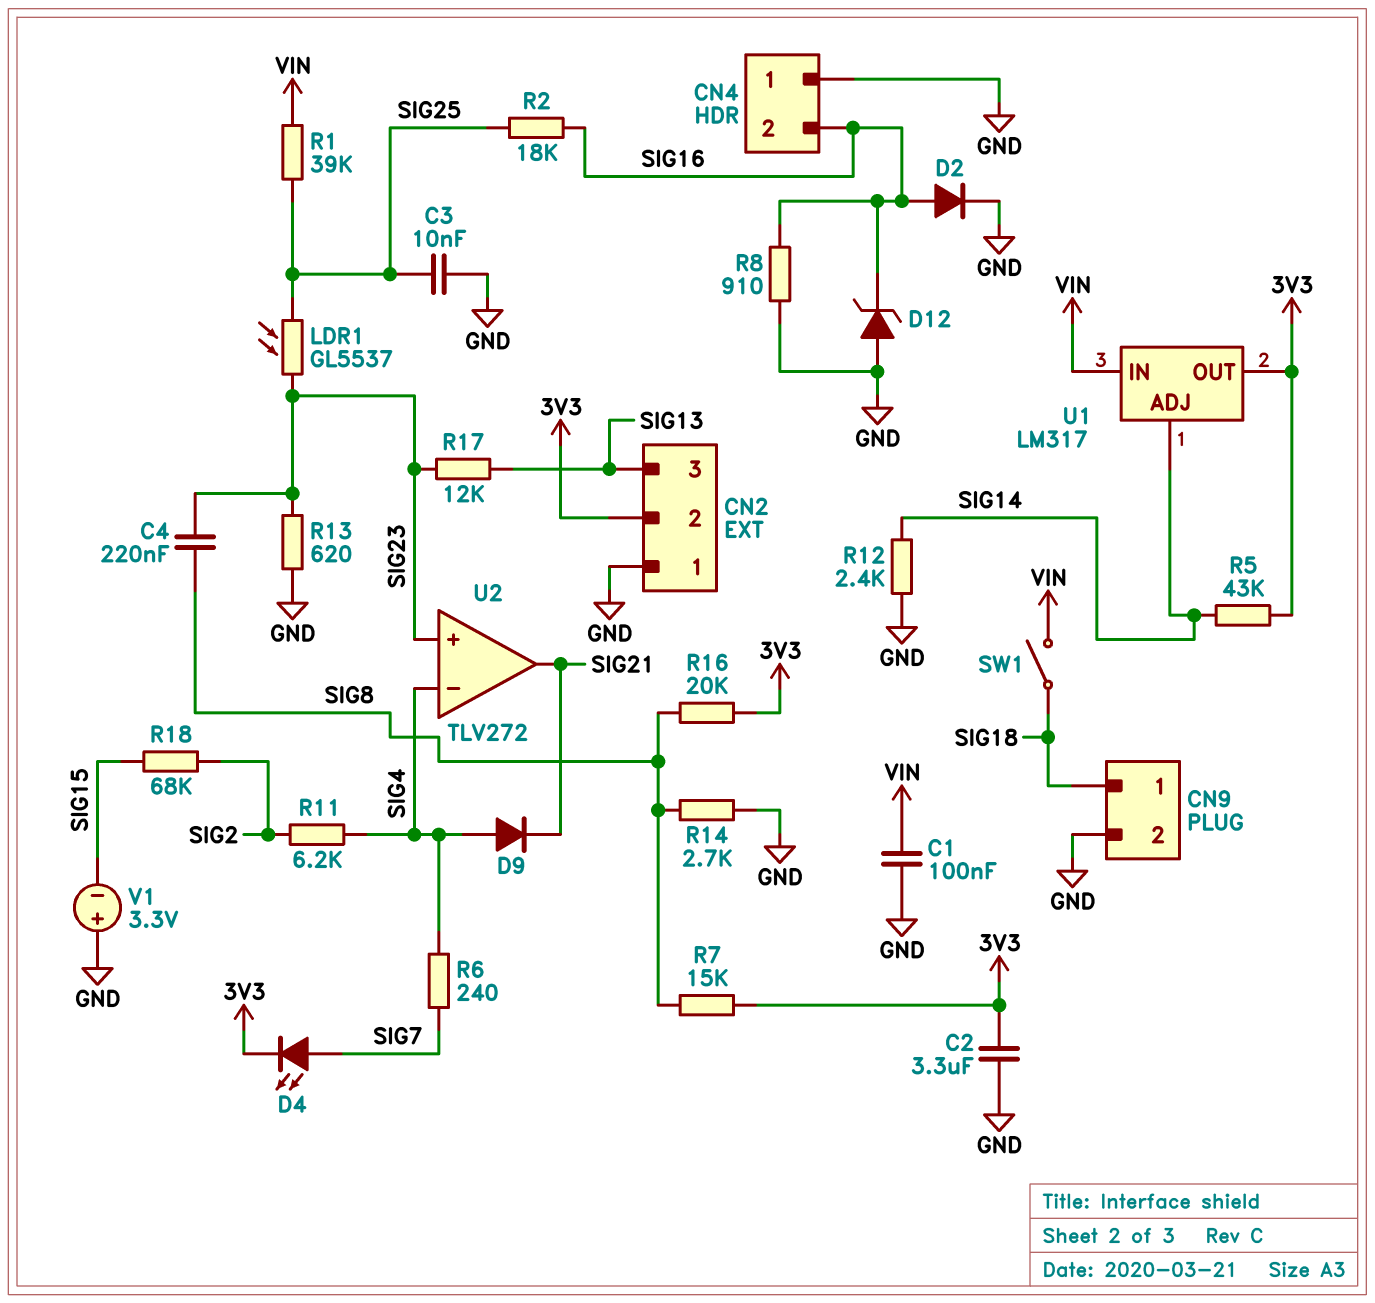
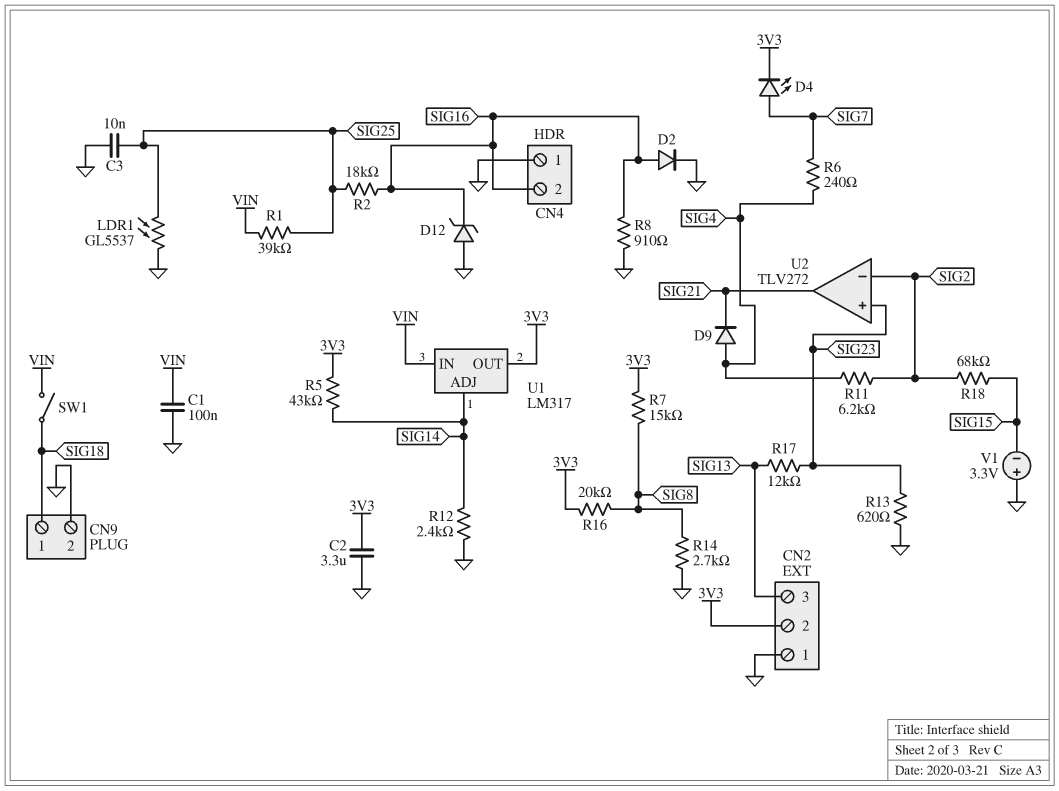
C4: 220nF (SIG8, SIG23) -> none
LDR1: GL5537 (SIG23, SIG25) -> GL5537 (GND, SIG25)
U2 pin in-: SIG4 -> SIG2

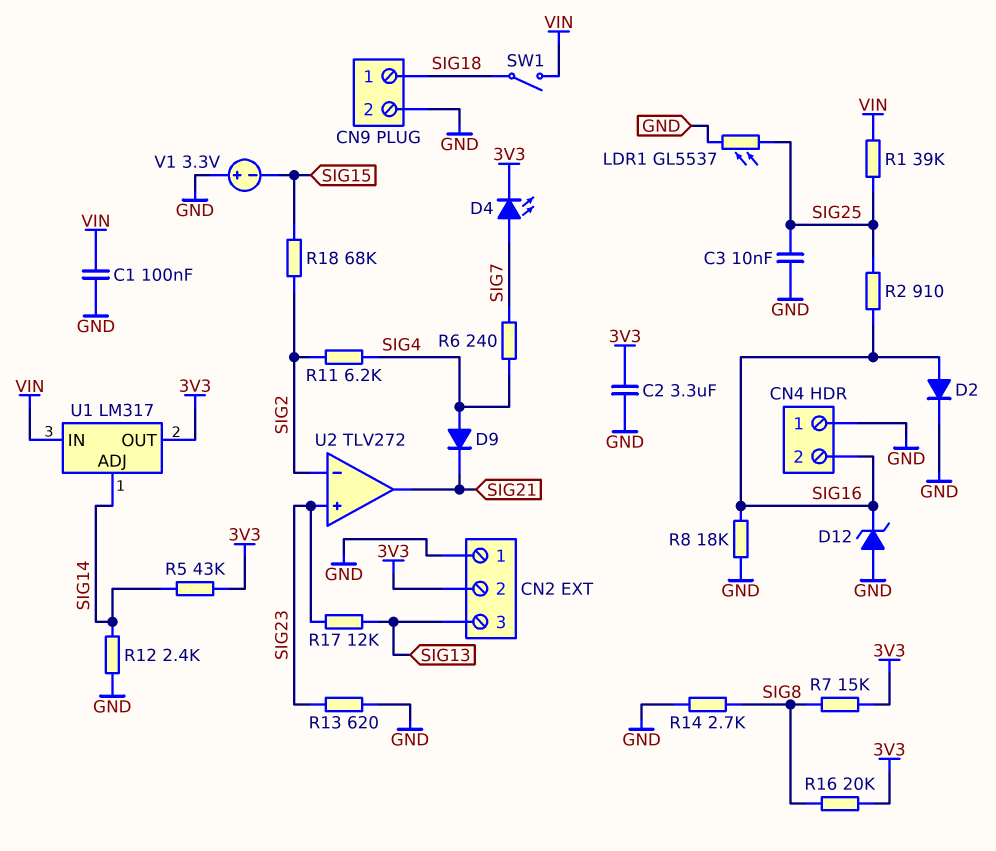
R2: 18k (SIG16, SIG25) -> 910 (SIG16, SIG25)
R8: 910 (GND, SIG16) -> 18k (GND, SIG16)

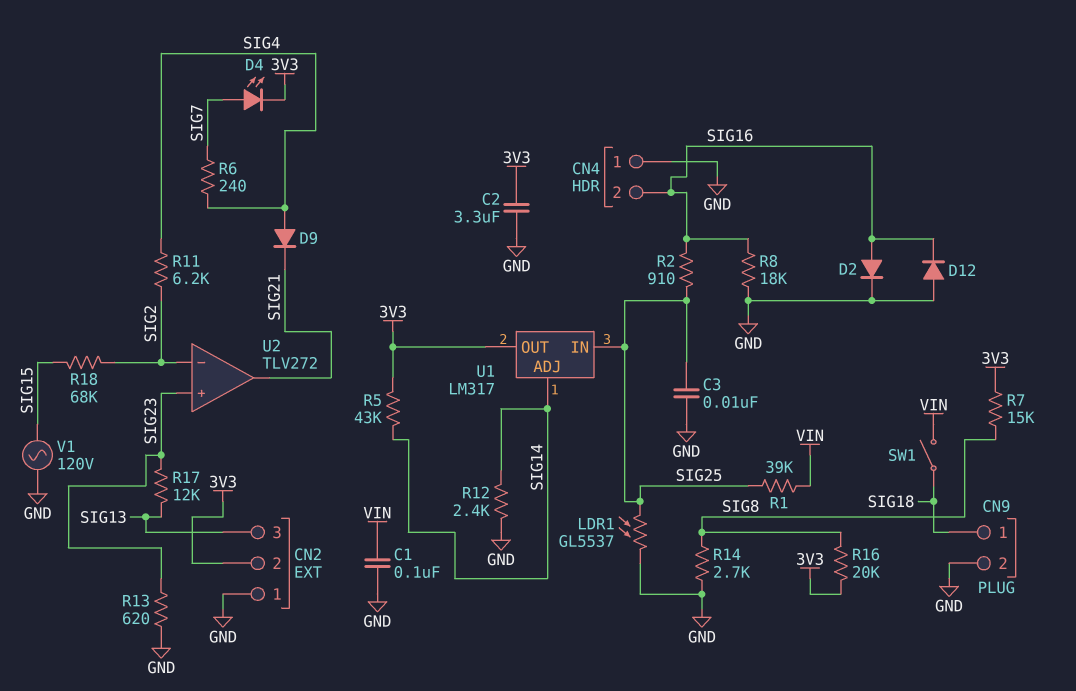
D12: zener (A GND, K SIG16) -> diode (A GND, K SIG16)
U1 pin IN: VIN -> SIG25
V1: 3.3V (plus GND, minus SIG15) -> AC 120V (GND, SIG15)

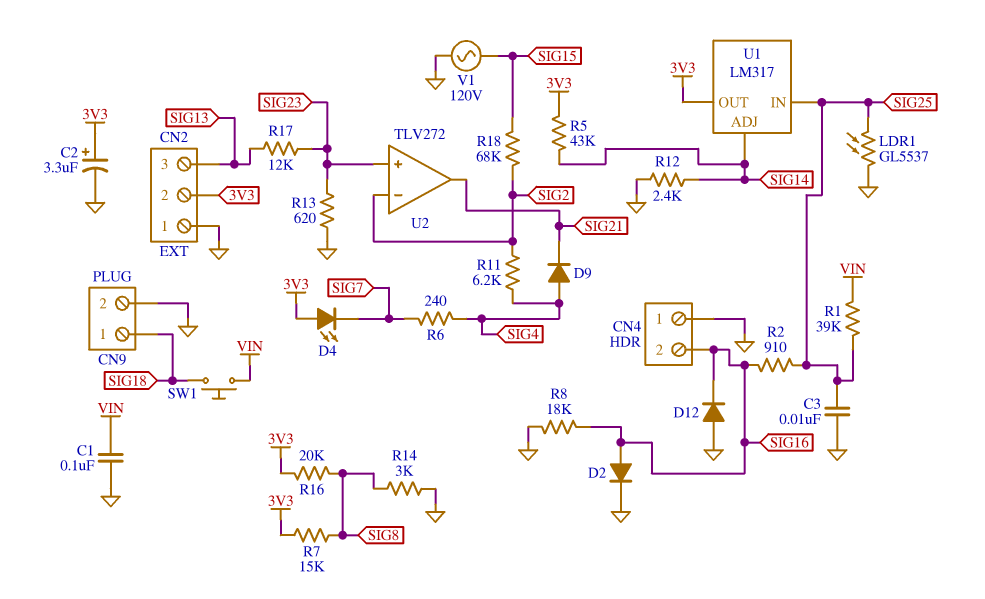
C2: 3.3uF (3V3, GND) -> 3.3uF (plus 3V3, minus GND)
D4: LED (A SIG7, K 3V3) -> LED (A 3V3, K SIG7)
R14: 2.7k (GND, SIG8) -> 3k (GND, SIG8)
SW1: switch (SIG18, VIN) -> button (SIG18, VIN)

